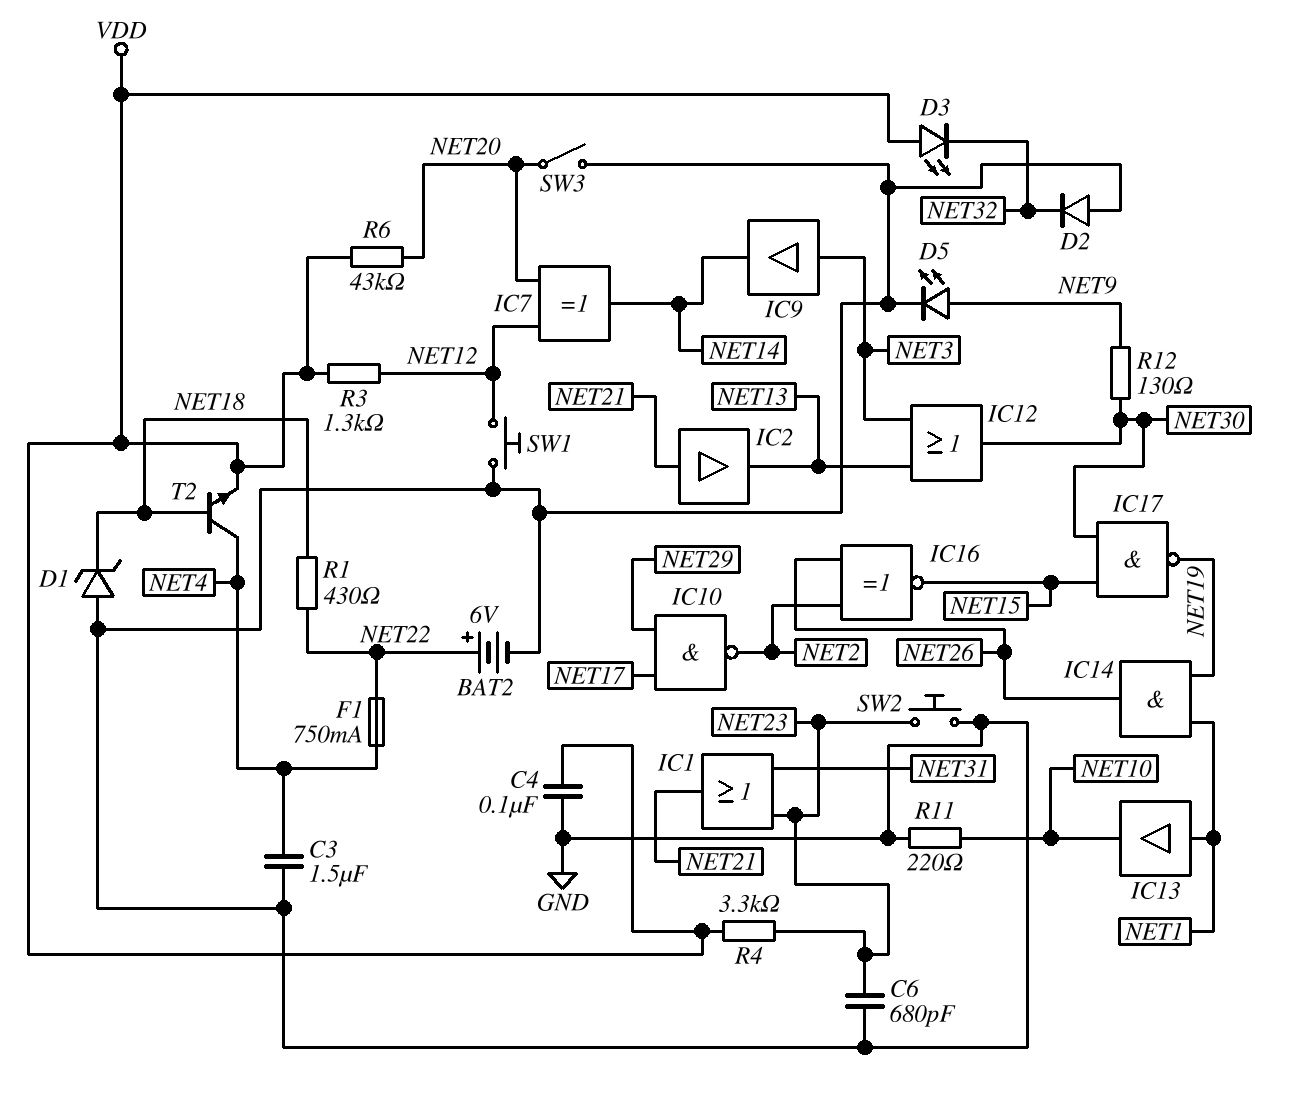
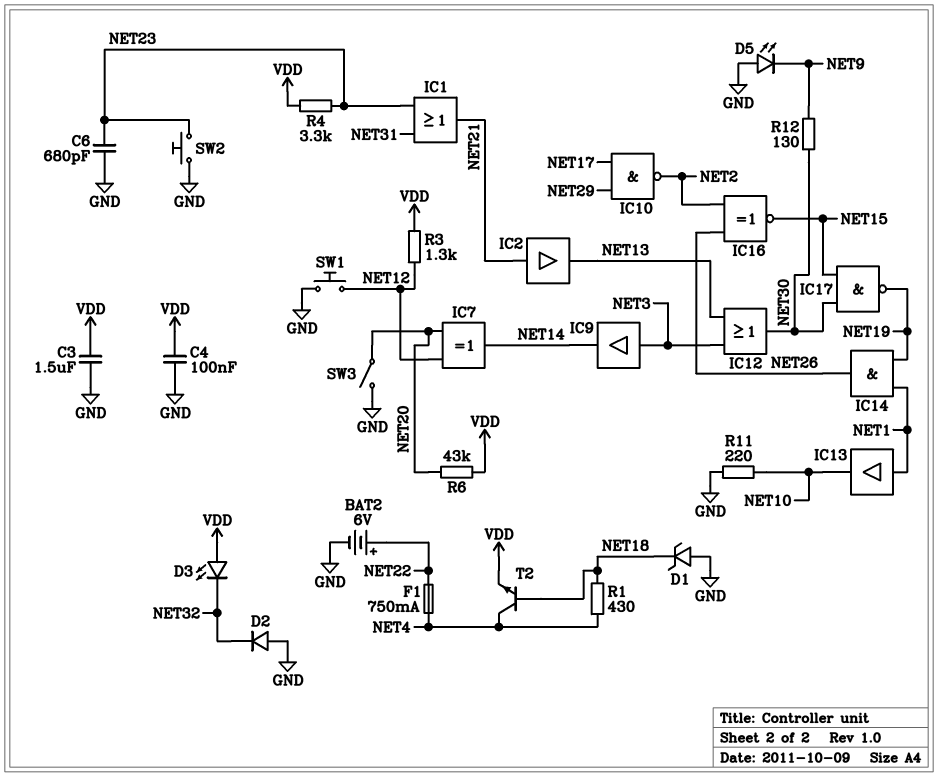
C3: 1.5uF (GND, NET4) -> 1.5uF (GND, VDD)
D5: LED (A NET9, K GND) -> LED (A GND, K NET9)
R1: 430 (NET18, NET22) -> 430 (NET4, NET18)

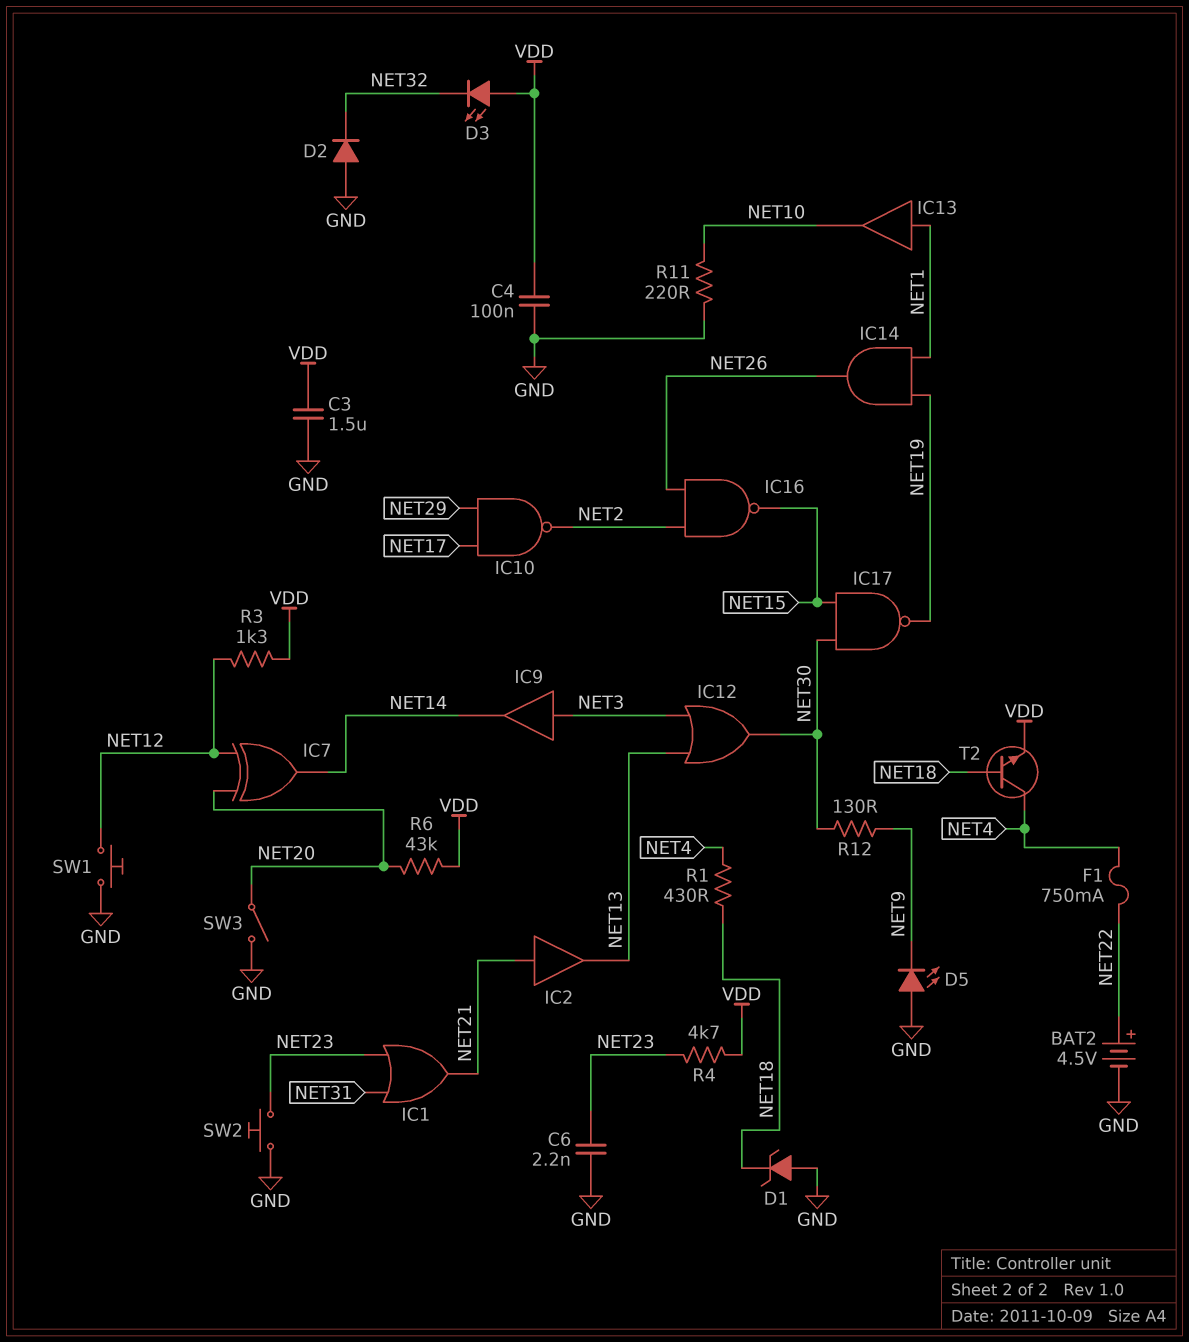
BAT2: 6V (plus NET22, minus GND) -> 4.5V (plus NET22, minus GND)
C6: 680pF (GND, NET23) -> 2.2nF (GND, NET23)
IC16: XNOR (in NET2, in NET26, out NET15) -> NAND (in NET2, in NET26, out NET15)
R4: 3.3k (NET23, VDD) -> 4.7k (NET23, VDD)

